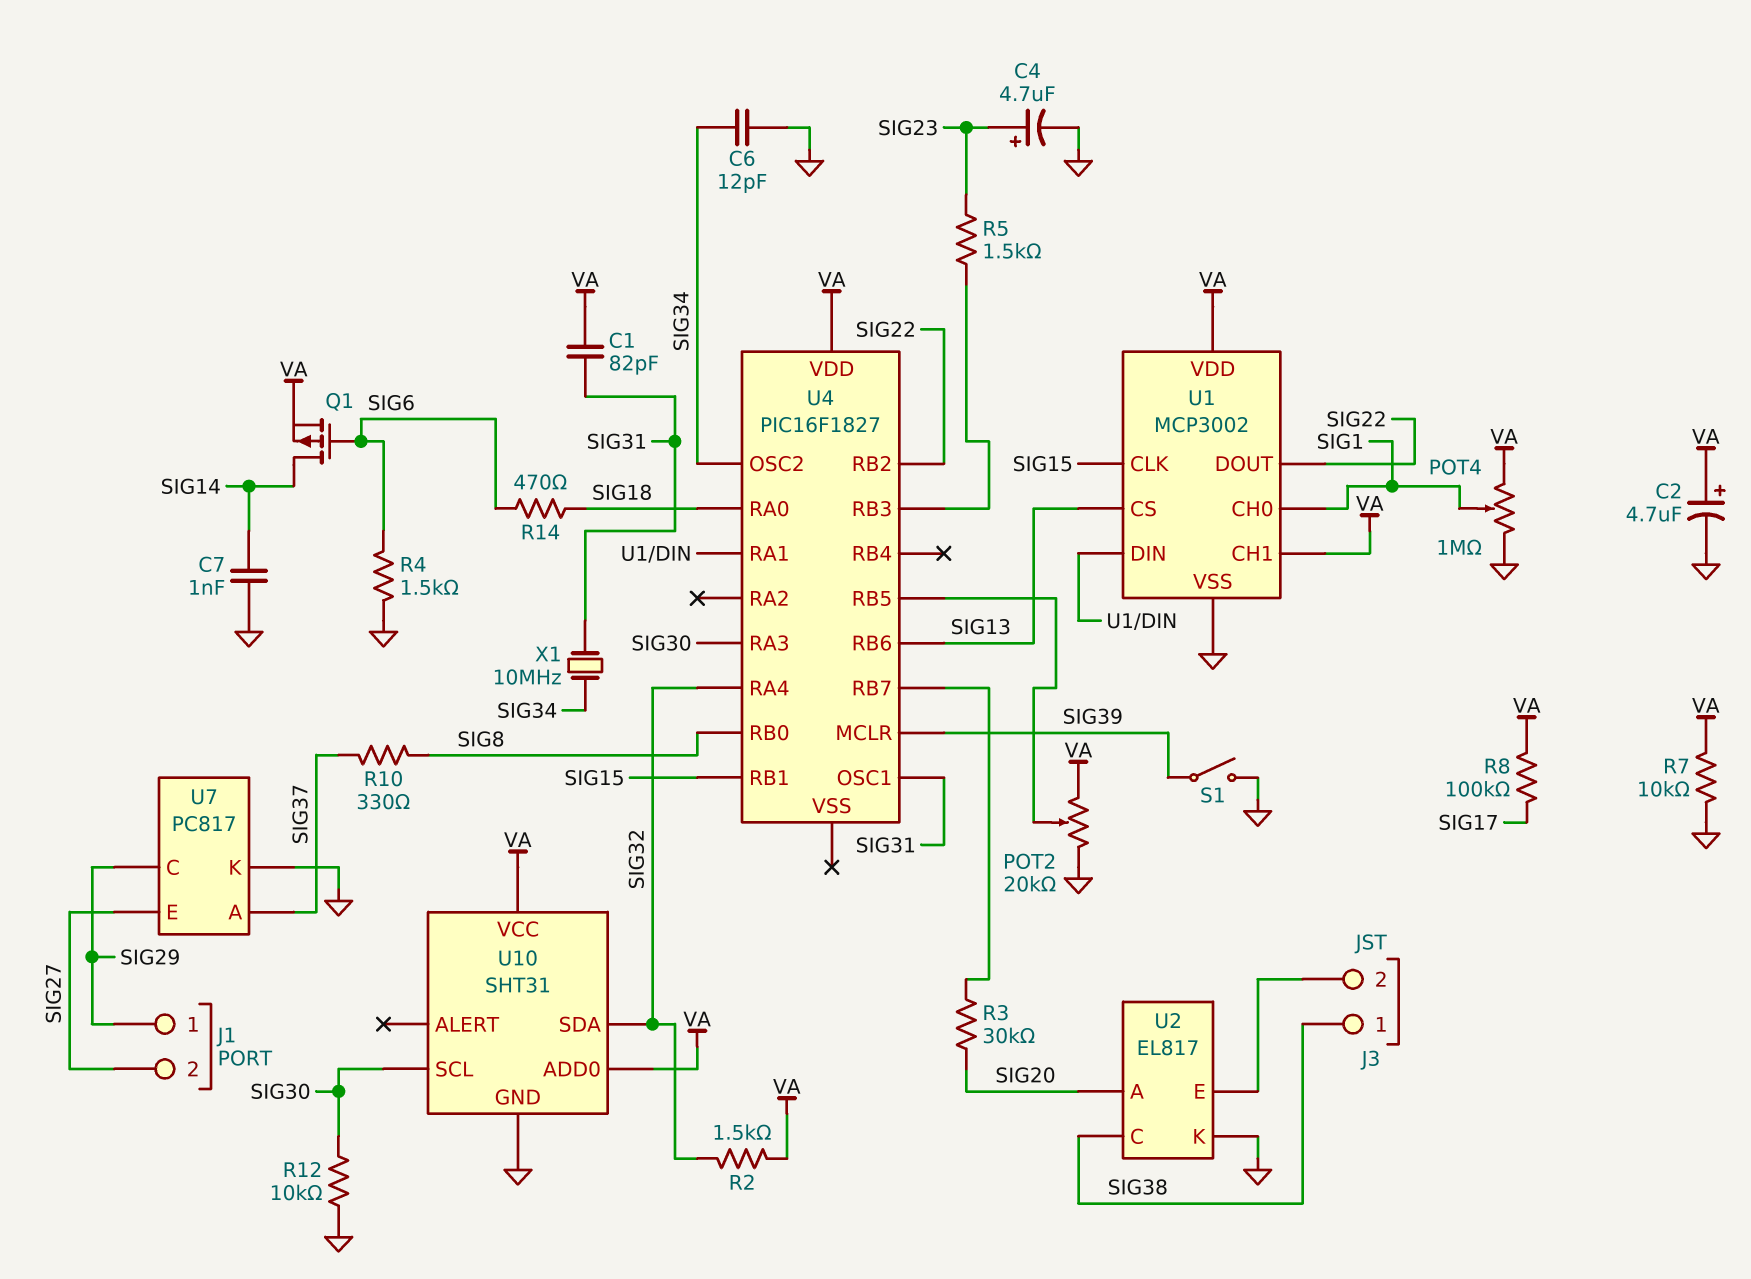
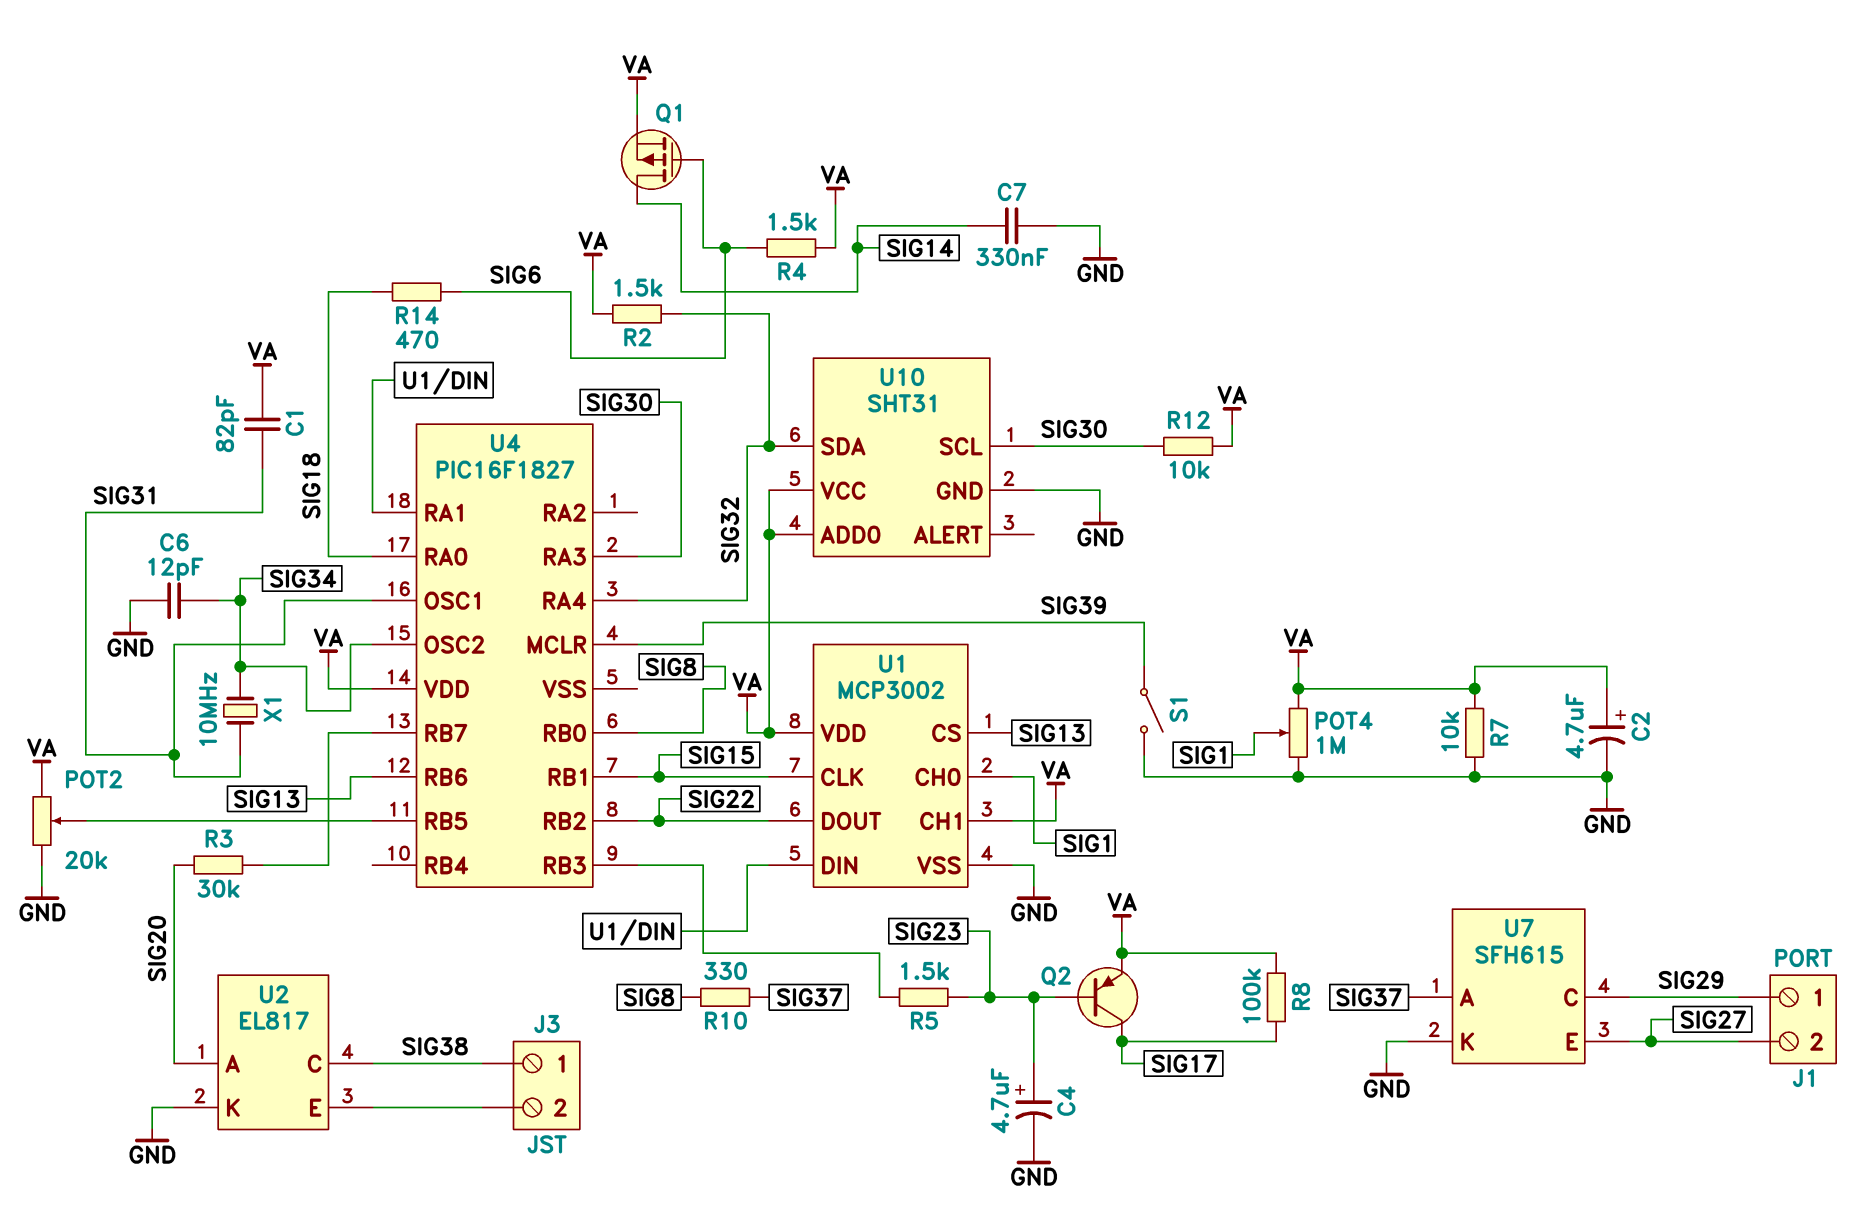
C7: 1nF (GND, SIG14) -> 330nF (GND, SIG14)
Q2: none -> PNP (B SIG23, C SIG17, E VA)
R4: 1.5k (GND, SIG6) -> 1.5k (SIG6, VA)
R12: 10k (GND, SIG30) -> 10k (SIG30, VA)
U7: PC817 -> SFH615

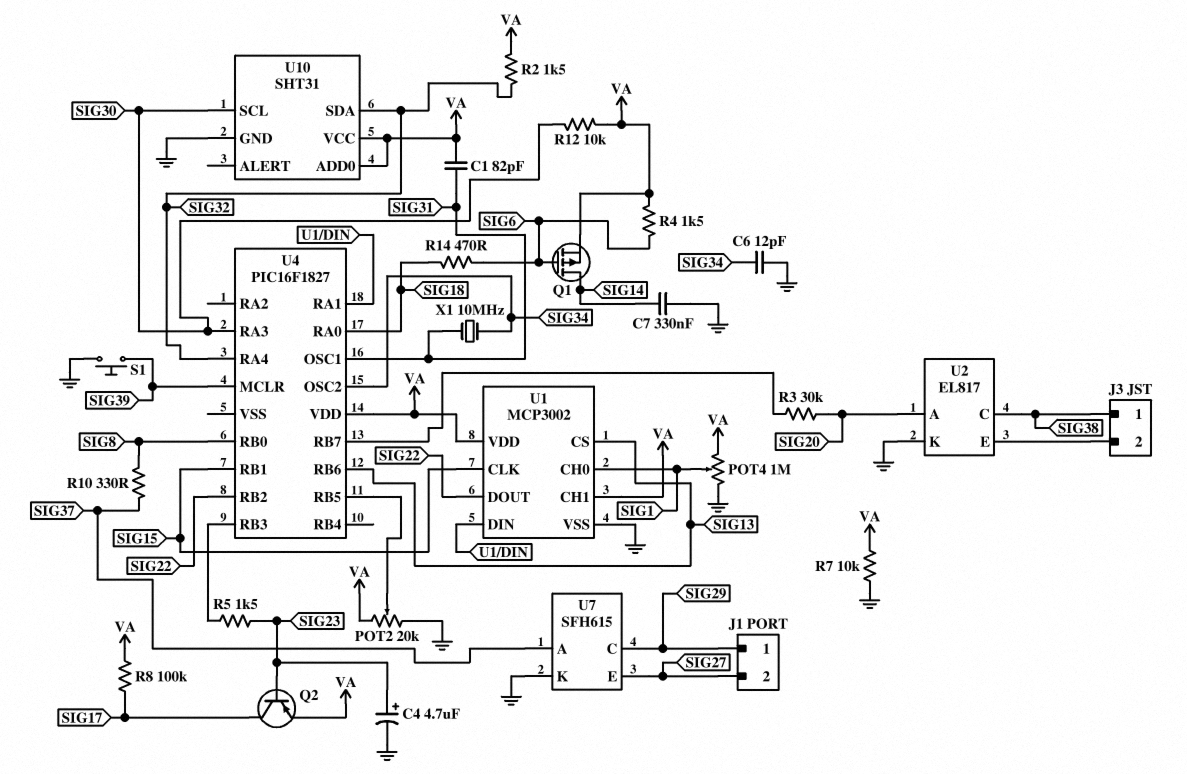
C2: 4.7uF (plus VA, minus GND) -> none
S1: switch (GND, SIG39) -> button (GND, SIG39)

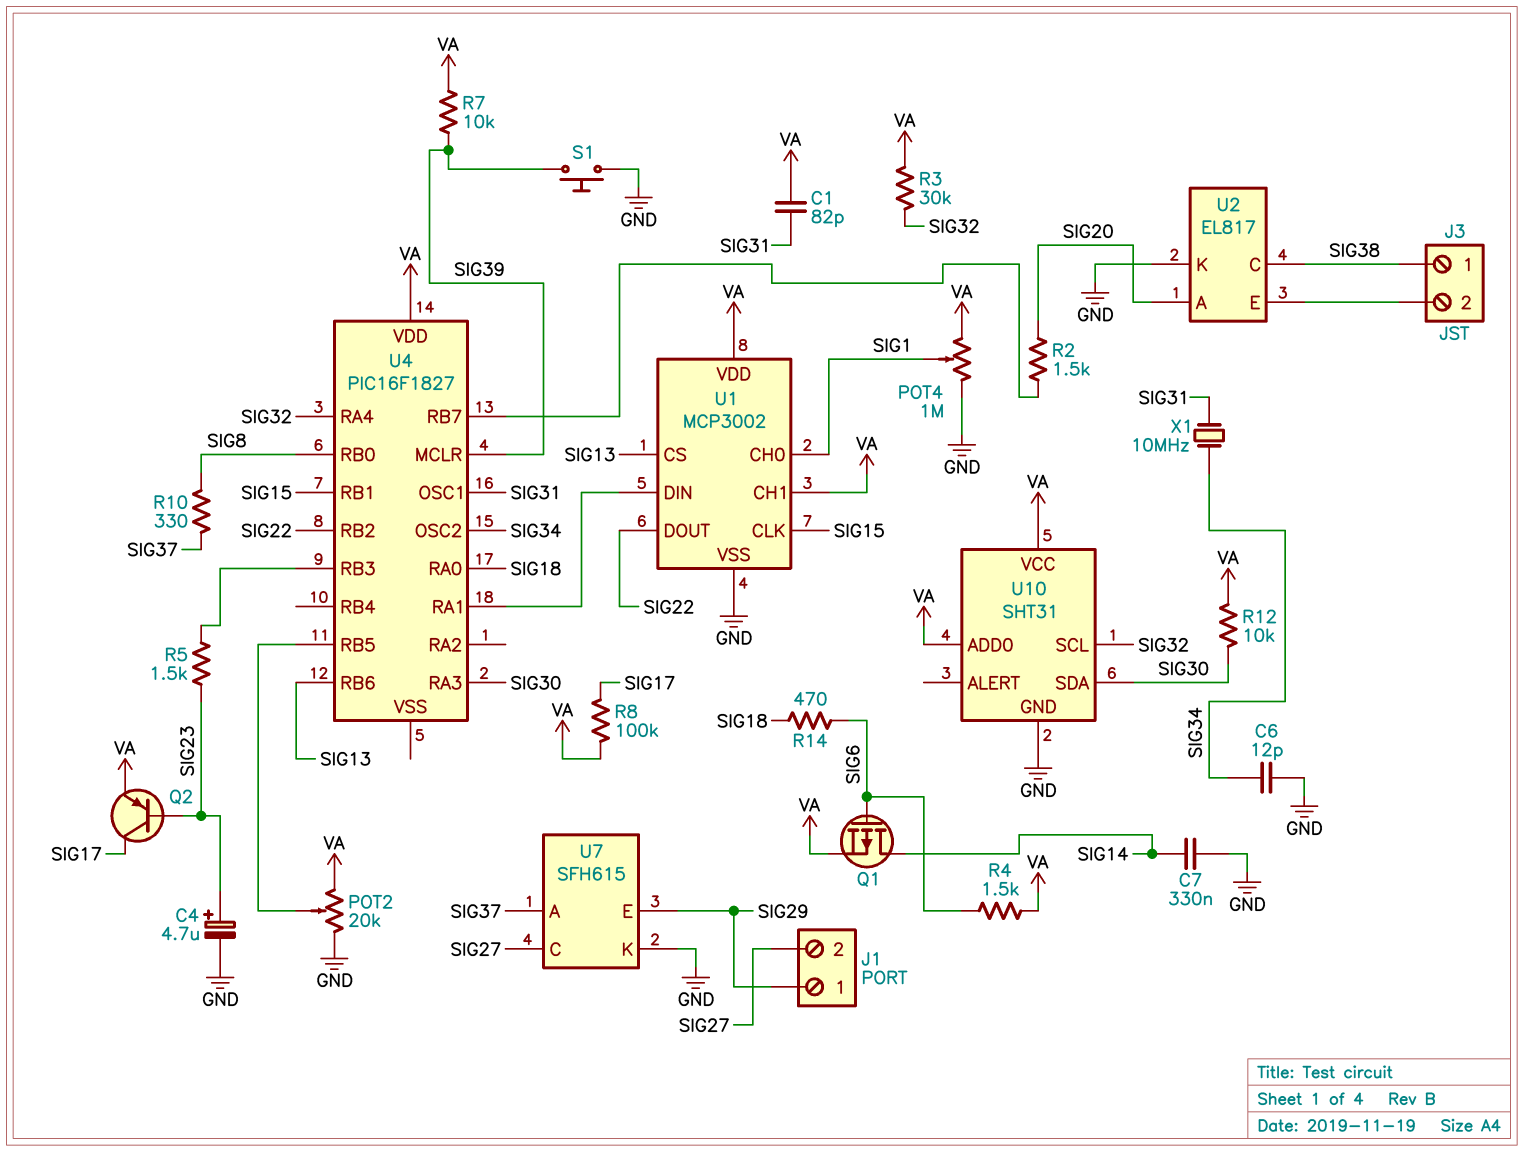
R2: 1.5k (SIG32, VA) -> 1.5k (SIG20, U4/RB7)
R3: 30k (SIG20, U4/RB7) -> 30k (SIG32, VA)
R7: 10k (GND, VA) -> 10k (SIG39, VA)
U7 pin C: SIG29 -> SIG27
U7 pin E: SIG27 -> SIG29
U10 pin SCL: SIG30 -> SIG32
U10 pin SDA: SIG32 -> SIG30

